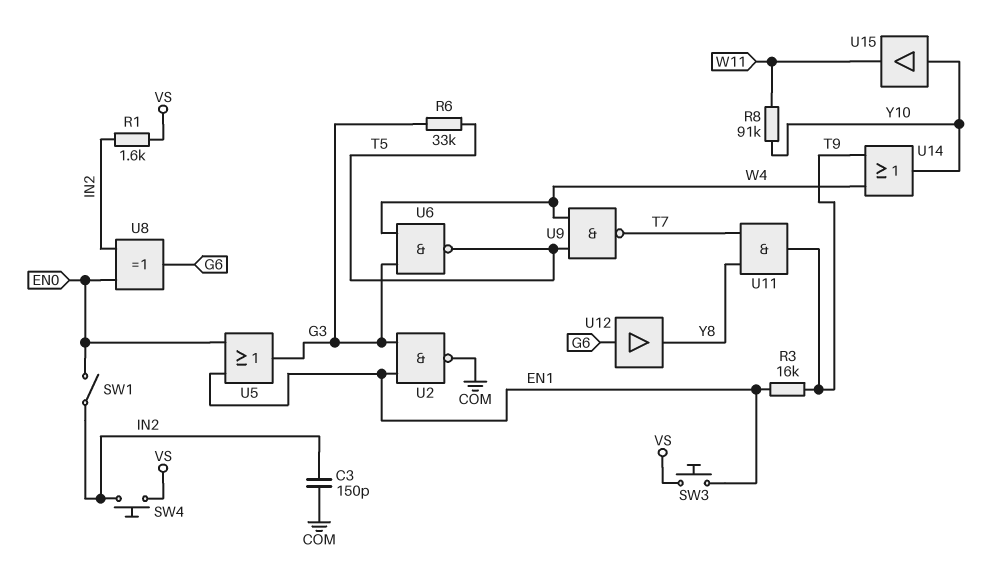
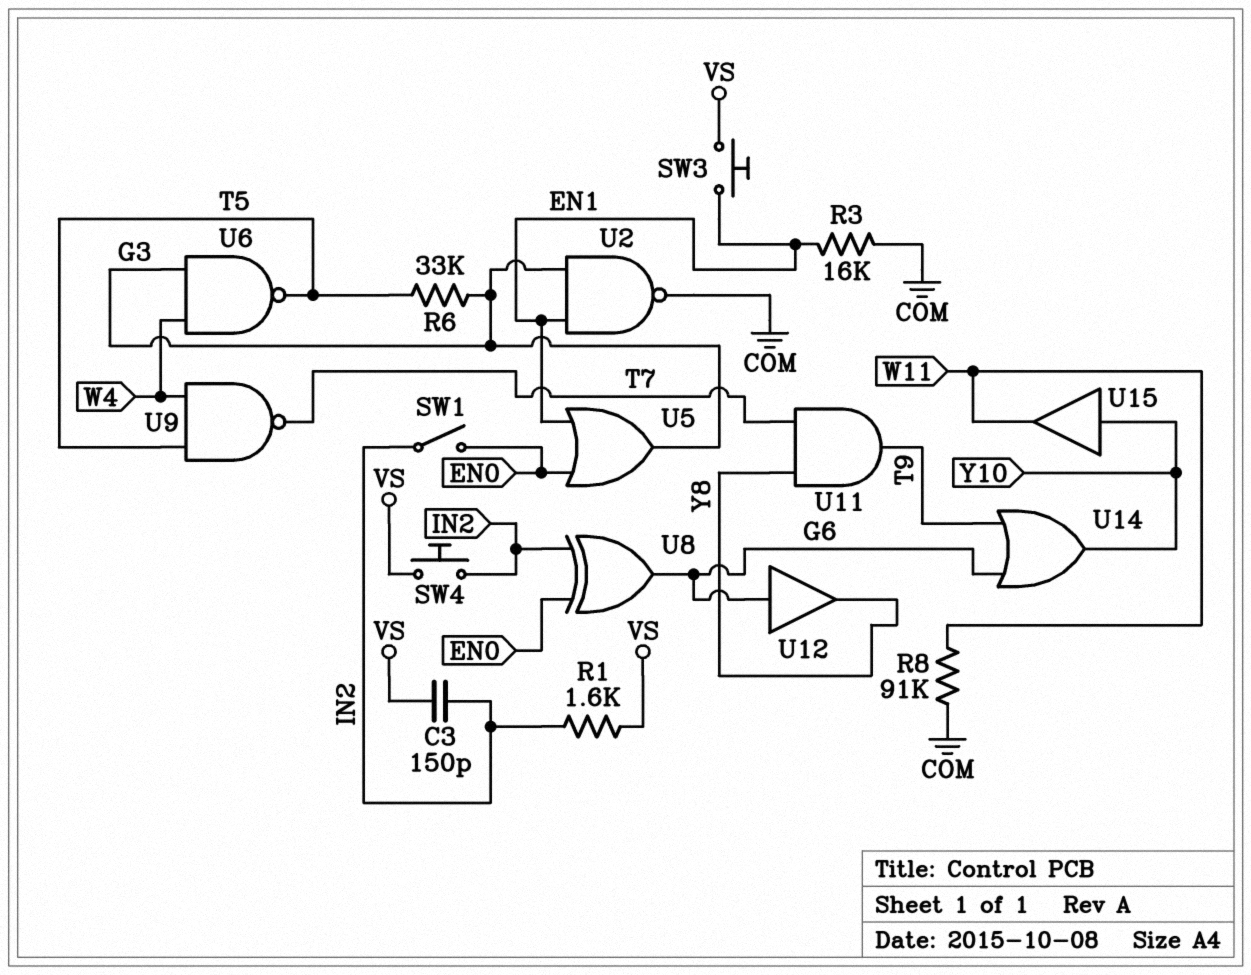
C3: 150pF (COM, IN2) -> 150pF (IN2, VS)
R3: 16k (EN1, T9) -> 16k (COM, EN1)
R8: 91k (W11, Y10) -> 91k (COM, W11)
U14: OR (in T9, in W4, out Y10) -> OR (in G6, in T9, out Y10)

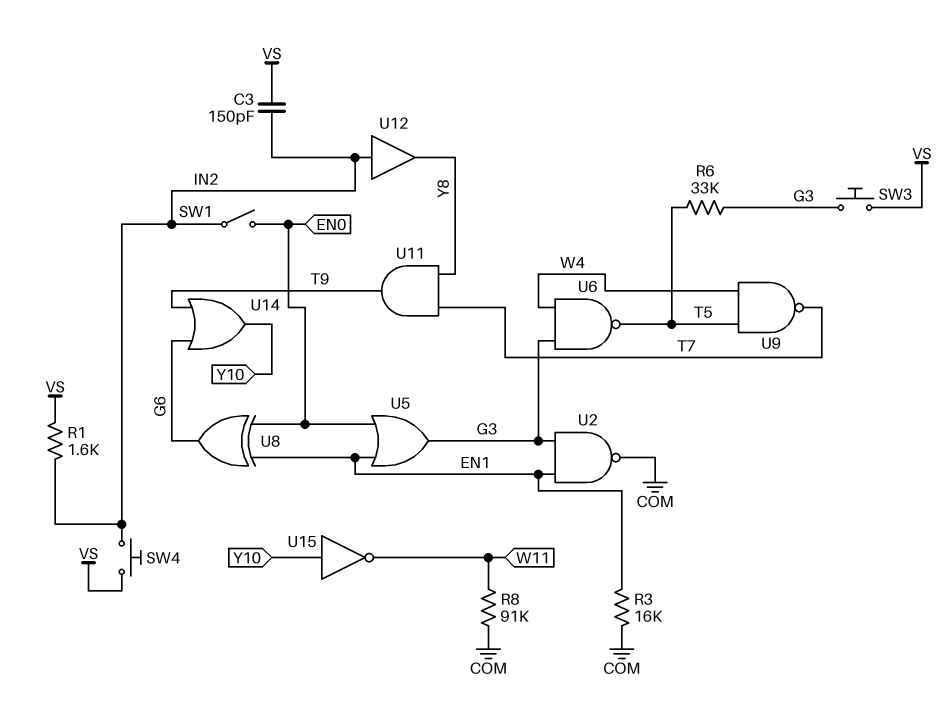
SW3: button (EN1, VS) -> button (G3, VS)
U8: XOR (in EN0, in IN2, out G6) -> XOR (in EN0, in EN1, out G6)
U12: buffer (in G6, out Y8) -> buffer (in IN2, out Y8)
U15: buffer (in Y10, out W11) -> NOT (in Y10, out W11)

